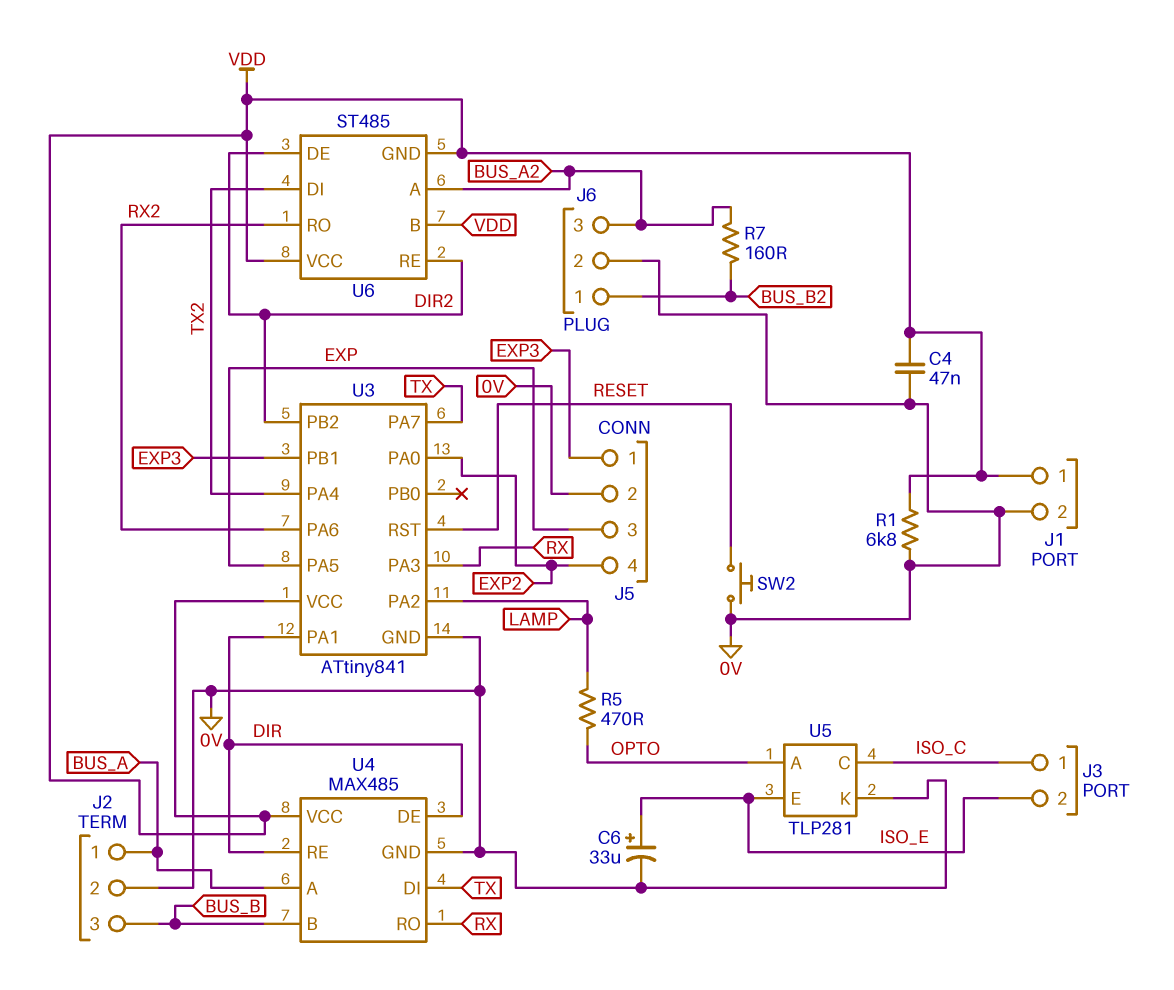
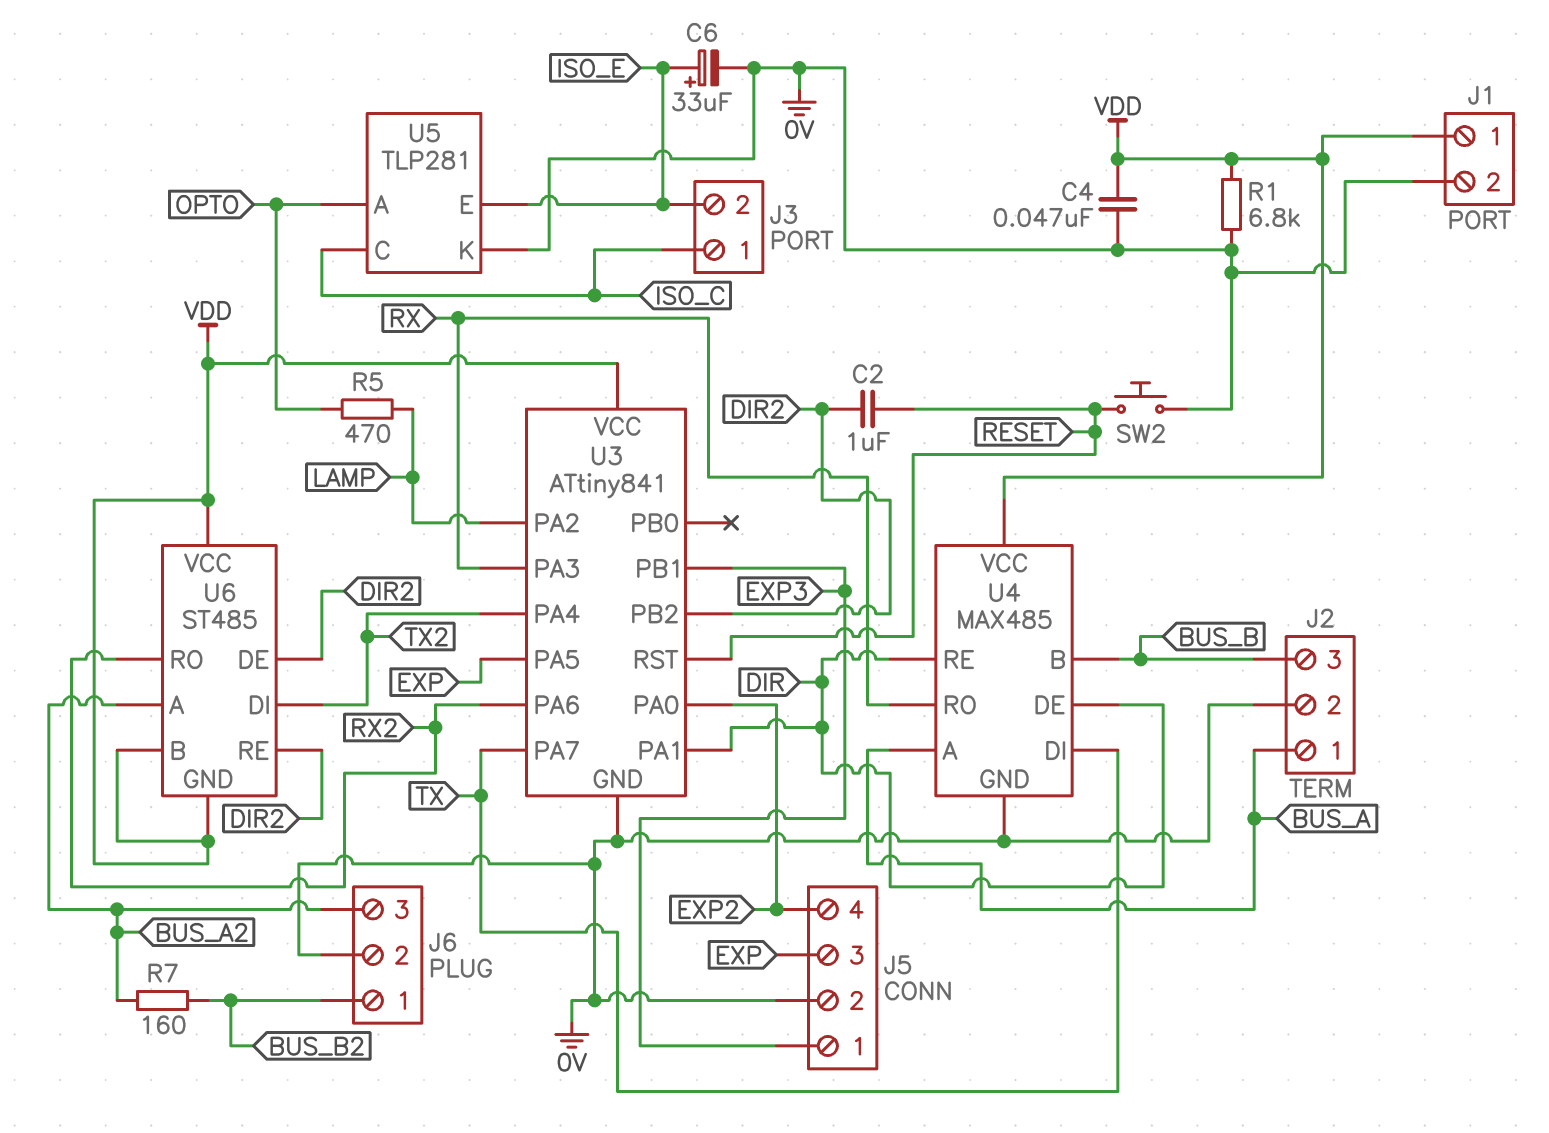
C2: none -> 1uF (DIR2, RESET)

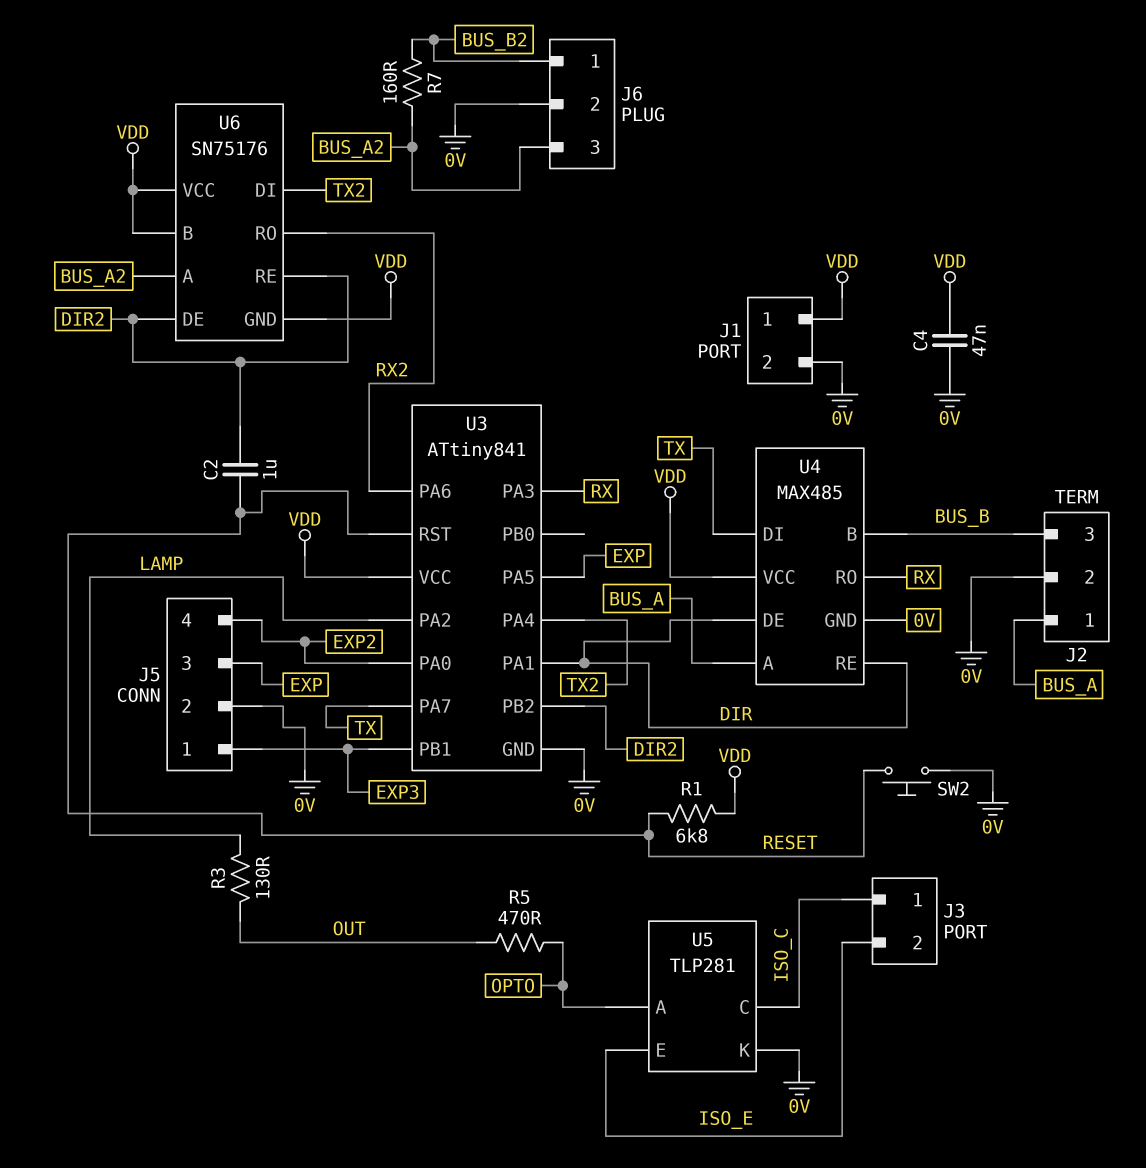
C6: 33uF (plus ISO_E, minus 0V) -> none
R1: 6.8k (0V, VDD) -> 6.8k (RESET, VDD)
R3: none -> 130 (LAMP, OUT)
R5: 470 (LAMP, OPTO) -> 470 (OPTO, OUT)
U6: ST485 -> SN75176

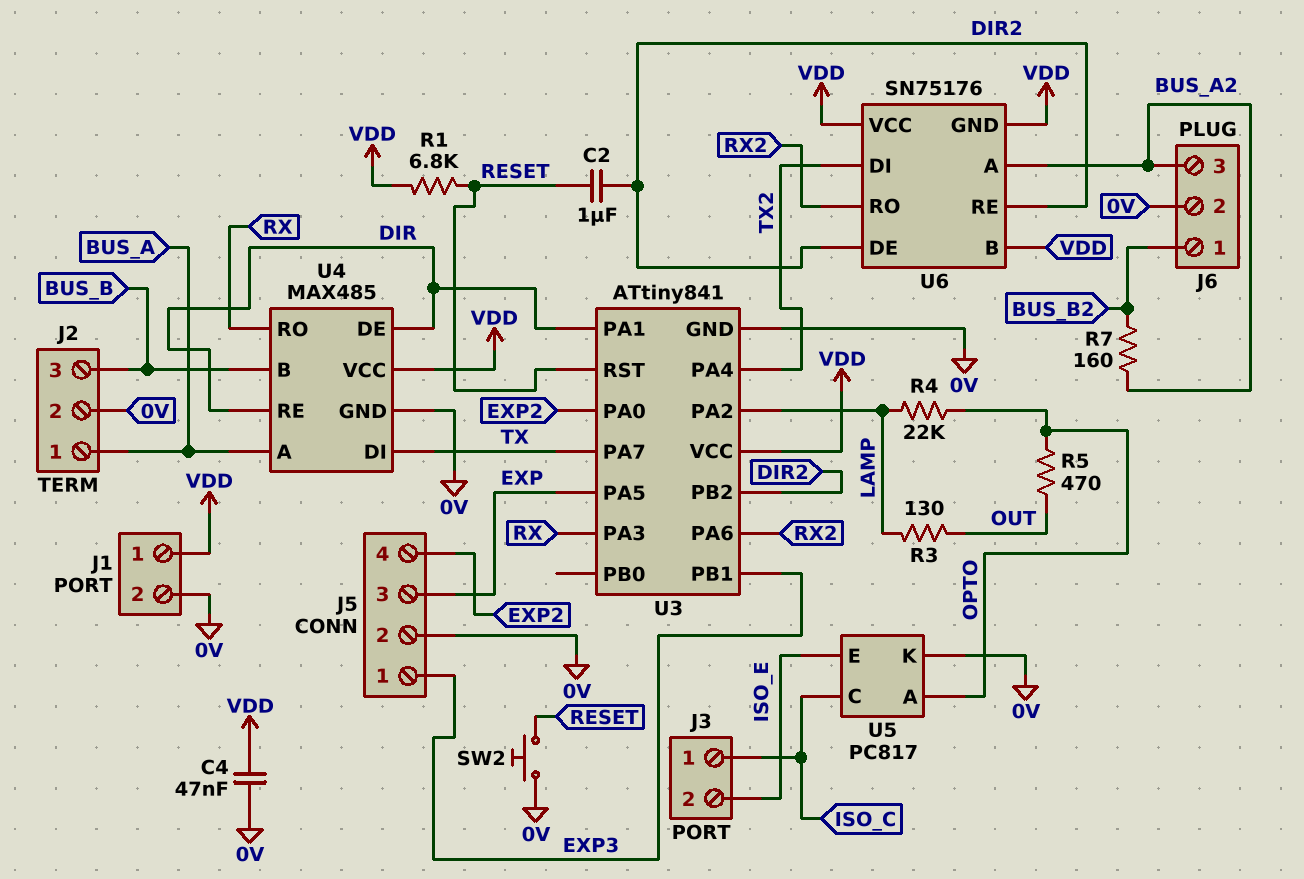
R4: none -> 22k (LAMP, OPTO)
U5: TLP281 -> PC817

